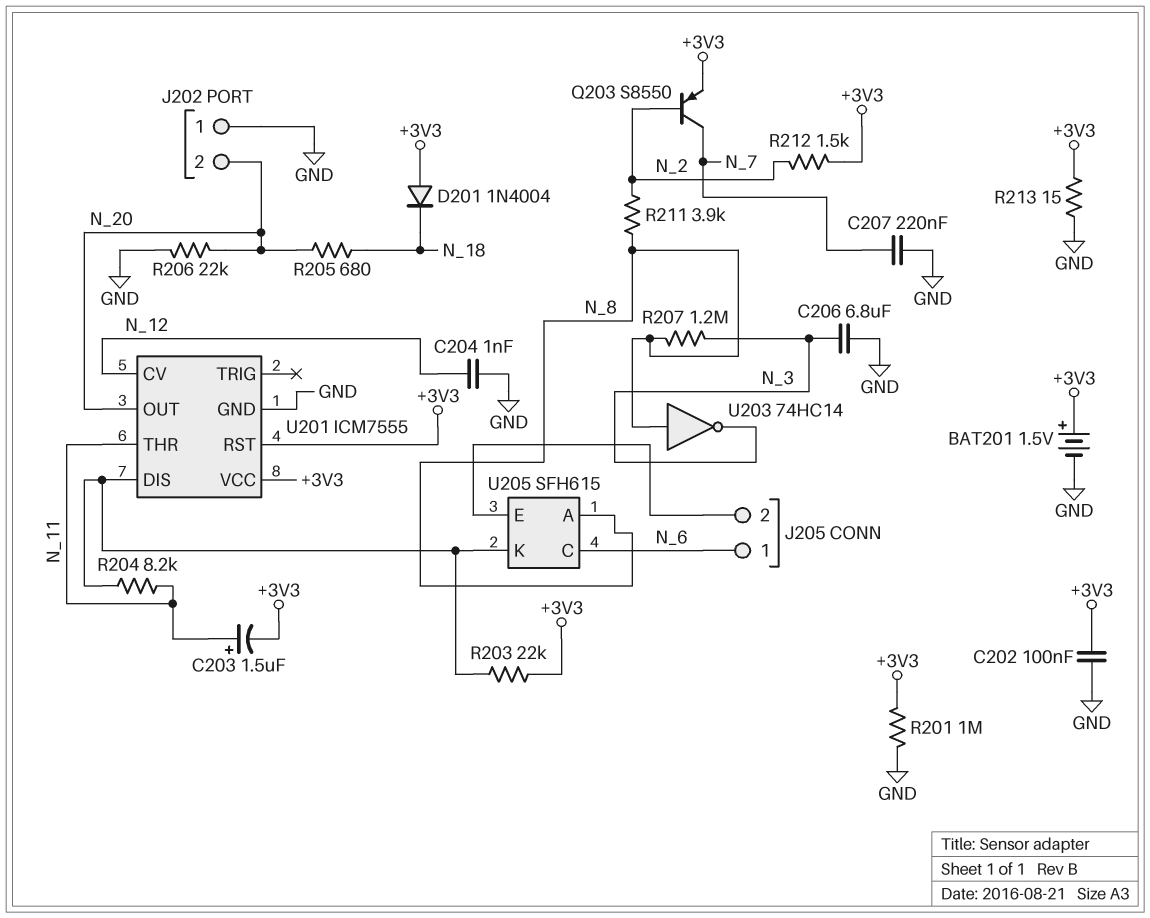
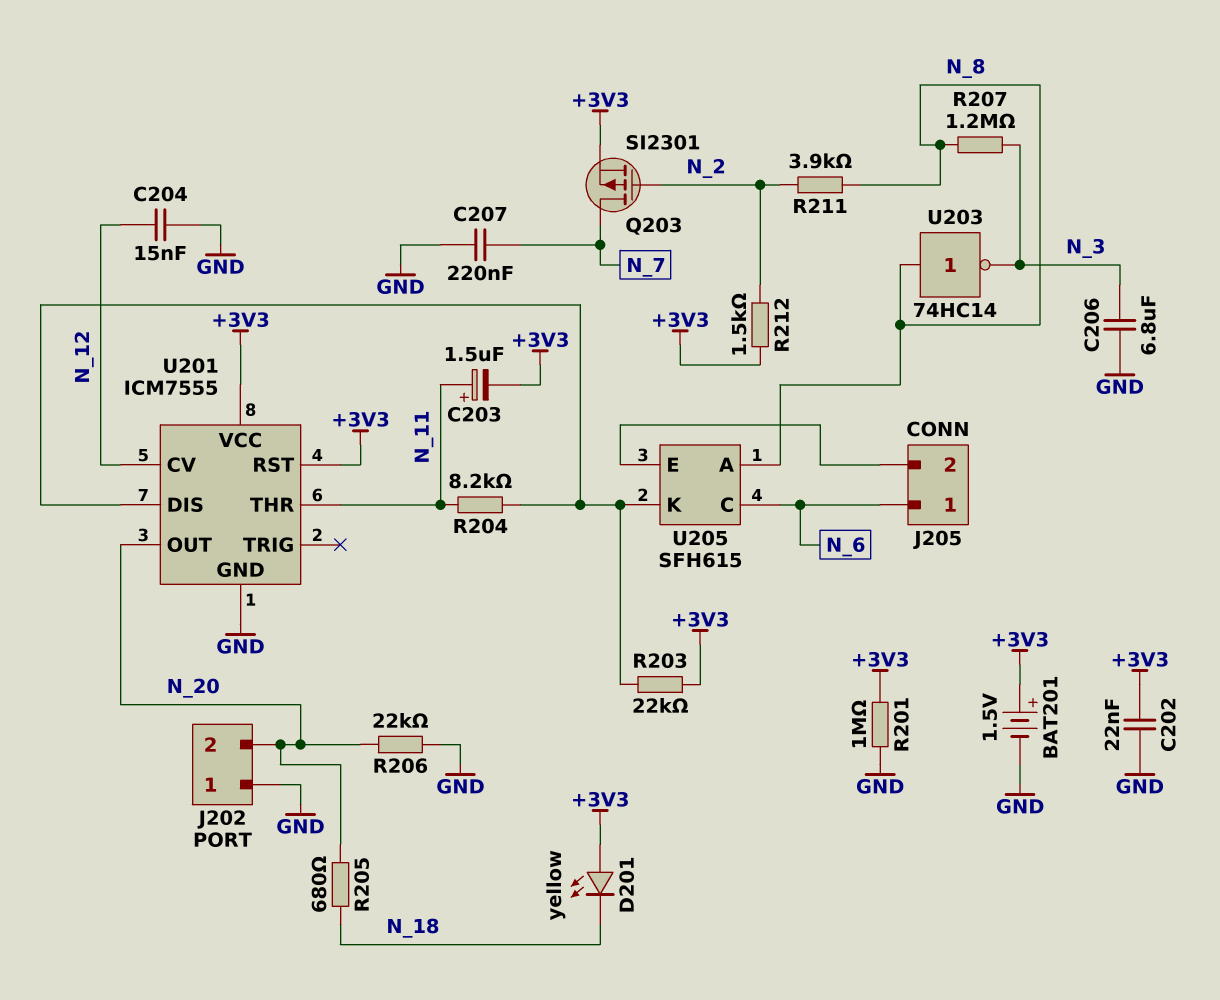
C202: 100nF (+3V3, GND) -> 22nF (+3V3, GND)
C204: 1nF (GND, N_12) -> 15nF (GND, N_12)
D201: diode 1N4004 (A +3V3, K N_18) -> LED yellow (A +3V3, K N_18)
Q203: PNP S8550 (B N_2, C N_7, E +3V3) -> PMOS SI2301 (G N_2, D N_7, S +3V3)
R213: 15 (+3V3, GND) -> none

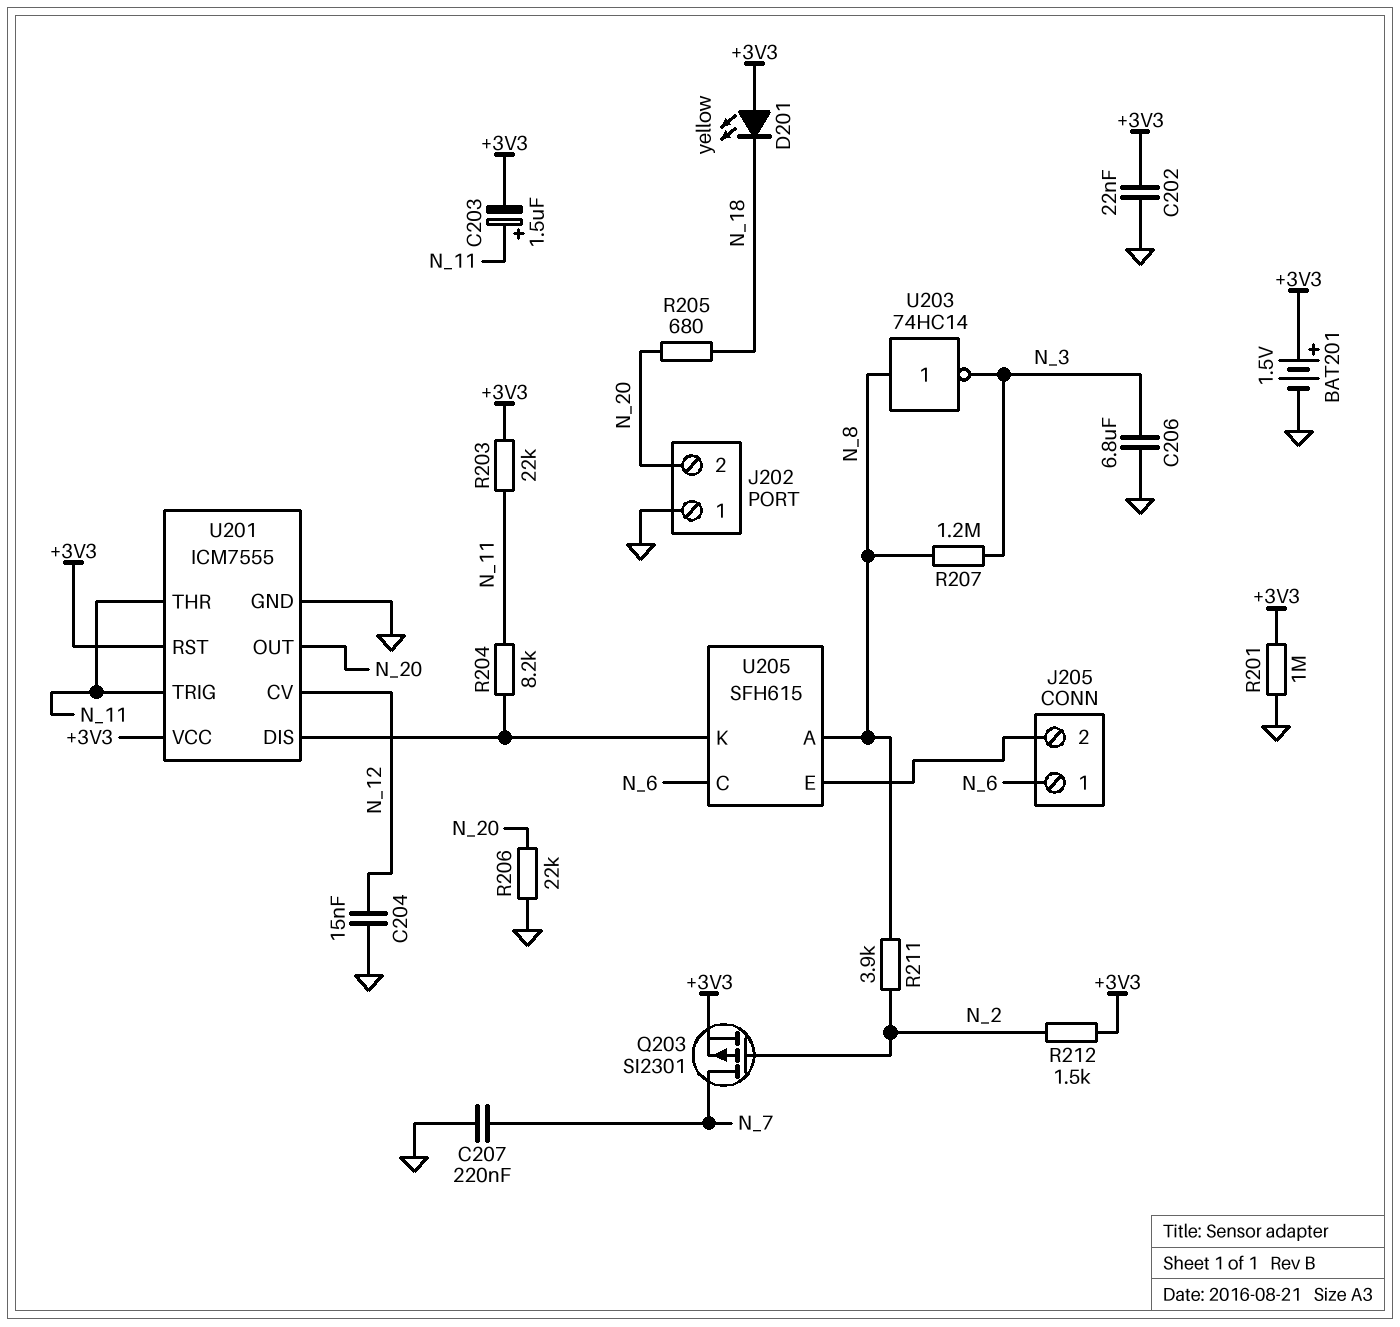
R203: 22k (+3V3, U201/DIS) -> 22k (+3V3, N_11)
U201 pin TRIG: none -> N_11

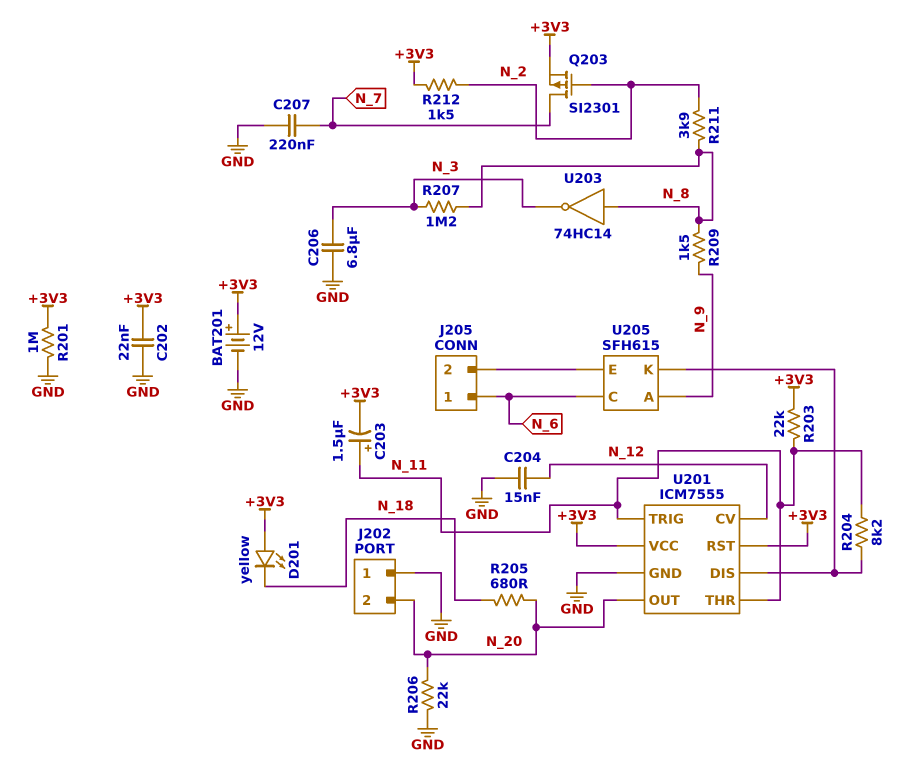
BAT201: 1.5V (plus +3V3, minus GND) -> 12V (plus +3V3, minus GND)
R209: none -> 1.5k (N_8, N_9)
U205 pin A: N_8 -> N_9

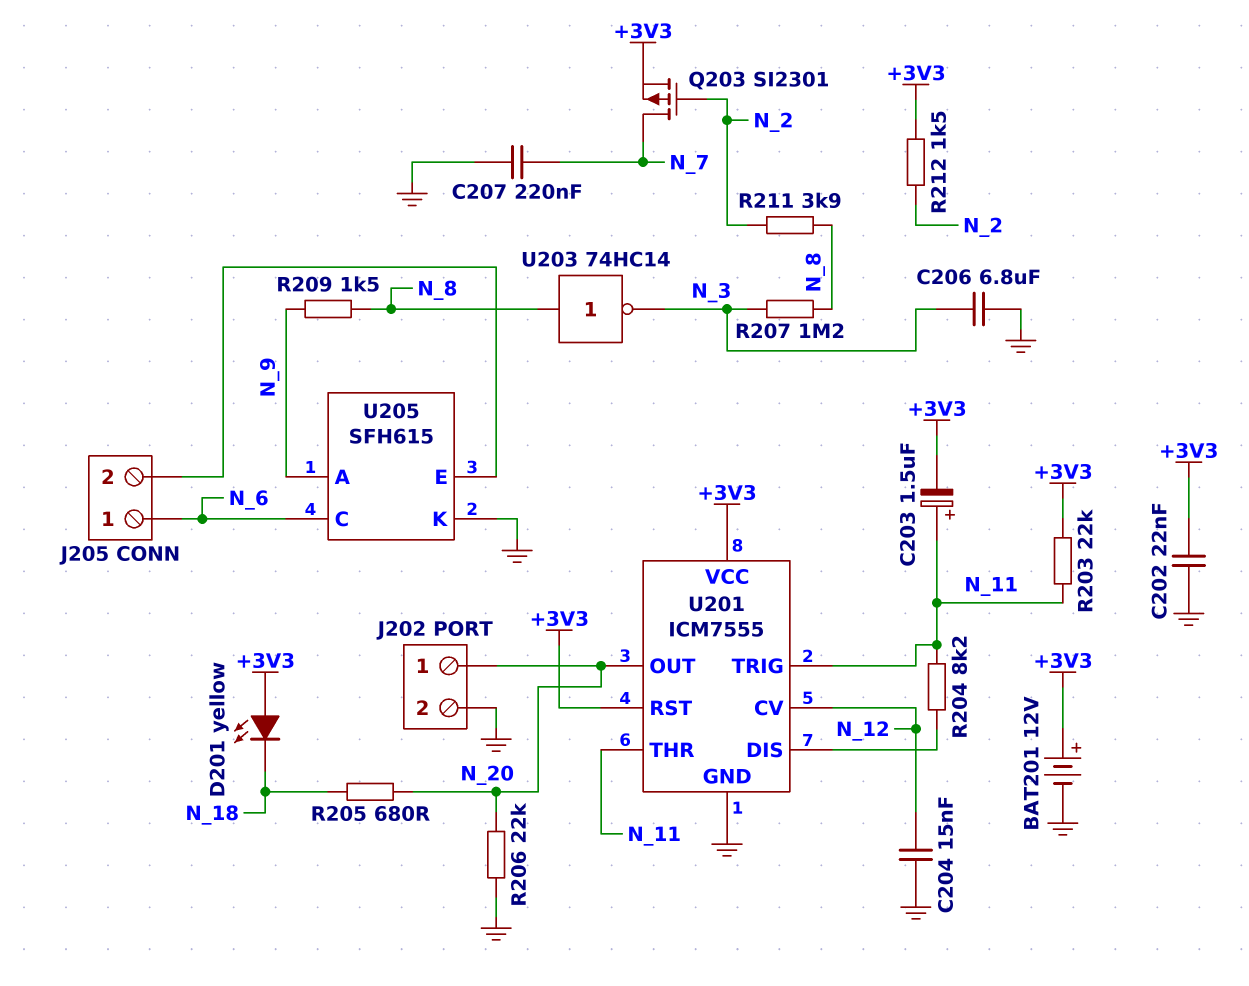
J202 pin 1: GND -> N_20
J202 pin 2: N_20 -> GND
R201: 1M (+3V3, GND) -> none
U205 pin K: U201/DIS -> GND

